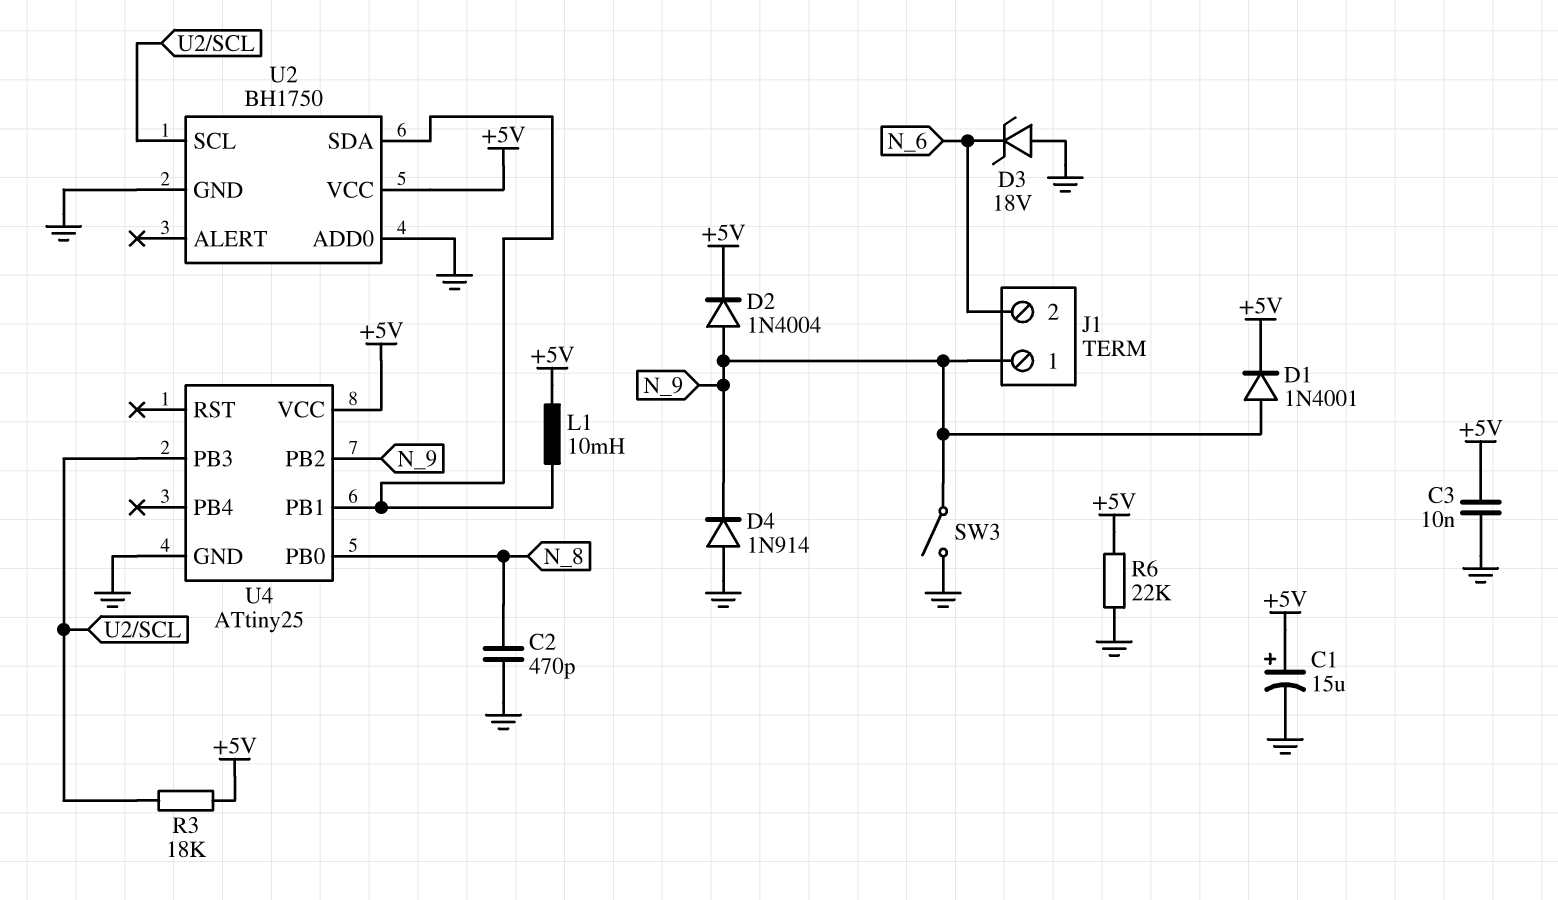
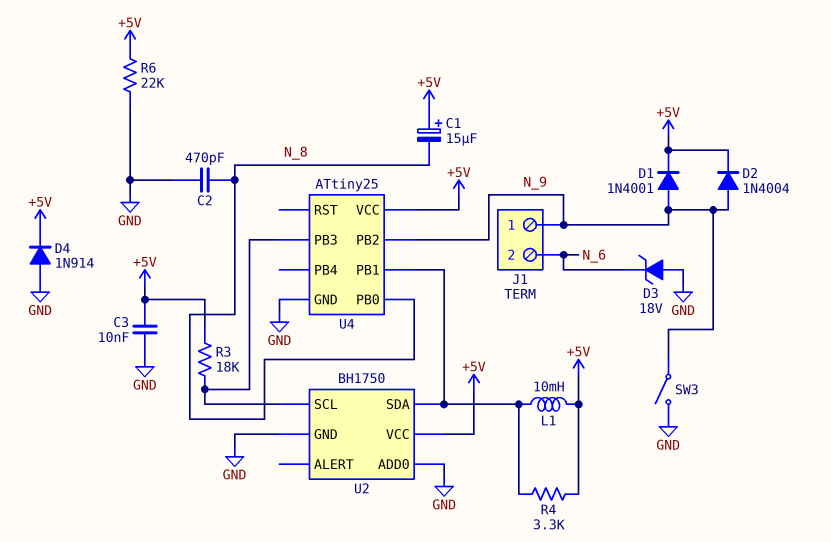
C1: 15uF (plus +5V, minus GND) -> 15uF (plus +5V, minus N_8)
D4: diode 1N914 (A GND, K N_9) -> diode 1N914 (A GND, K +5V)
R4: none -> 3.3k (+5V, U2/SDA)

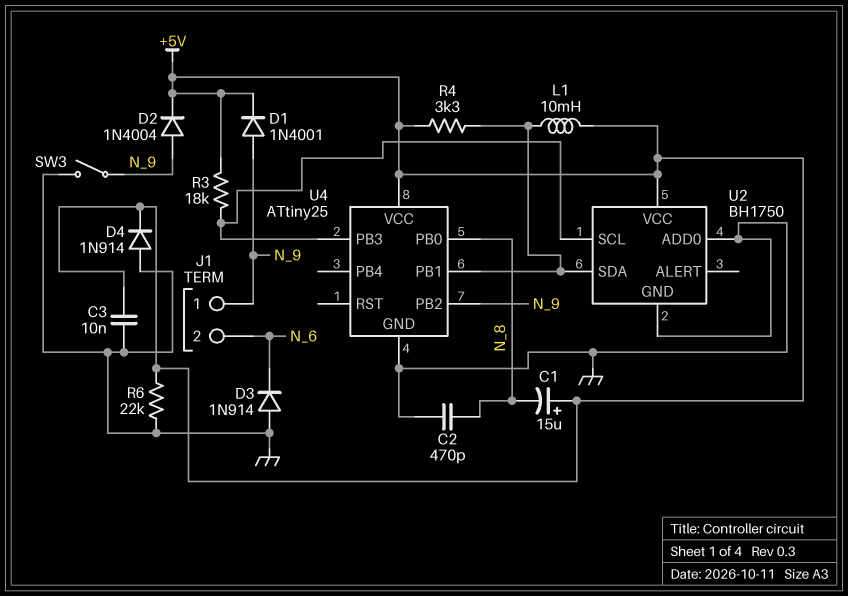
D3: zener 18V (A GND, K N_6) -> diode 1N914 (A GND, K N_6)

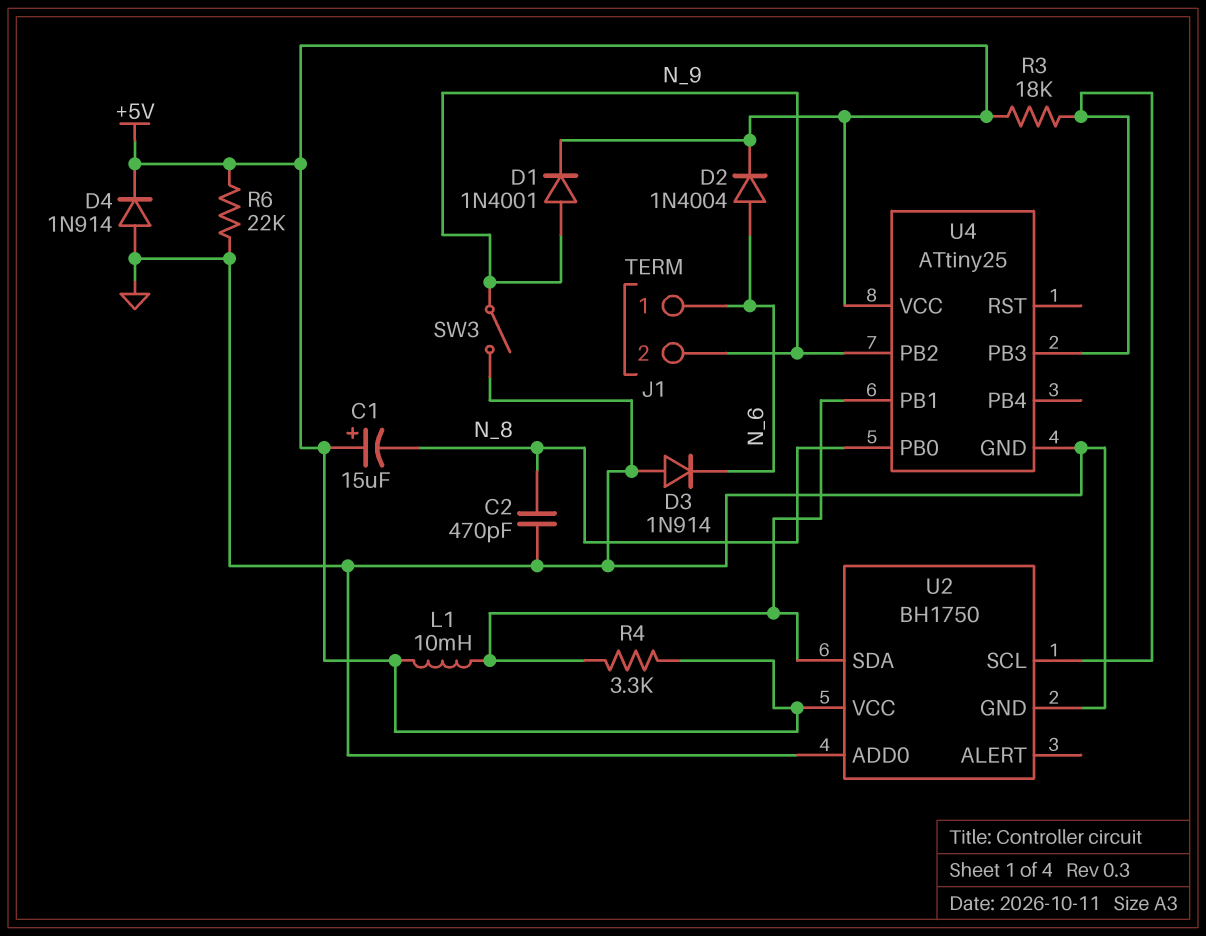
C3: 10nF (+5V, GND) -> none
D2: diode 1N4004 (A N_9, K +5V) -> diode 1N4004 (A N_6, K +5V)
J1 pin 1: N_9 -> N_6
J1 pin 2: N_6 -> N_9

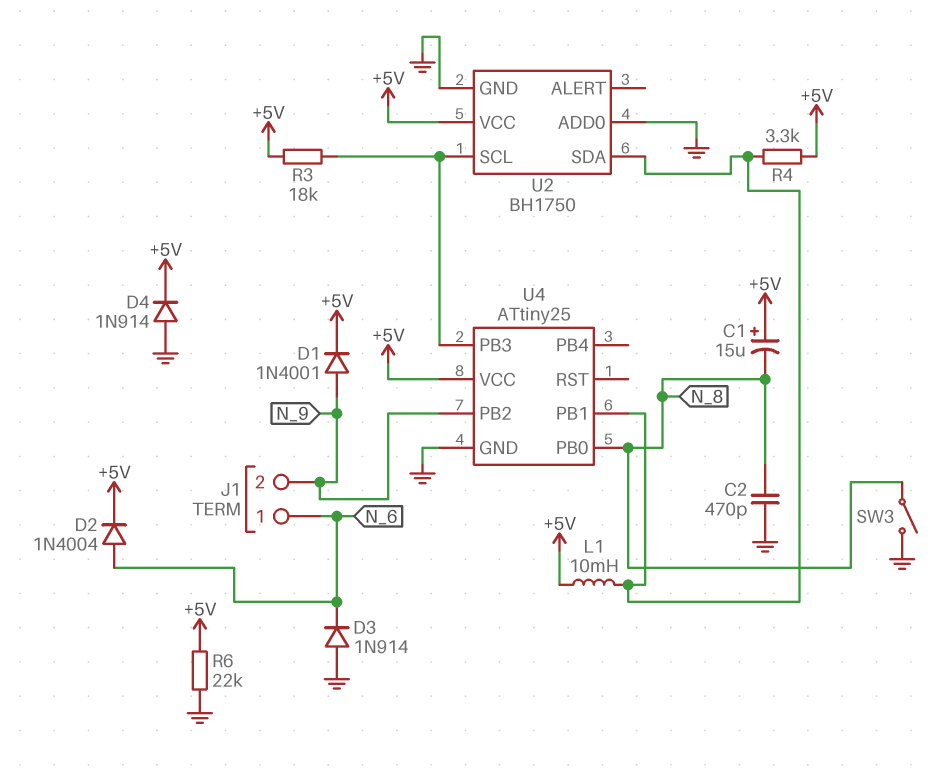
SW3: switch (GND, N_9) -> switch (GND, N_8)

